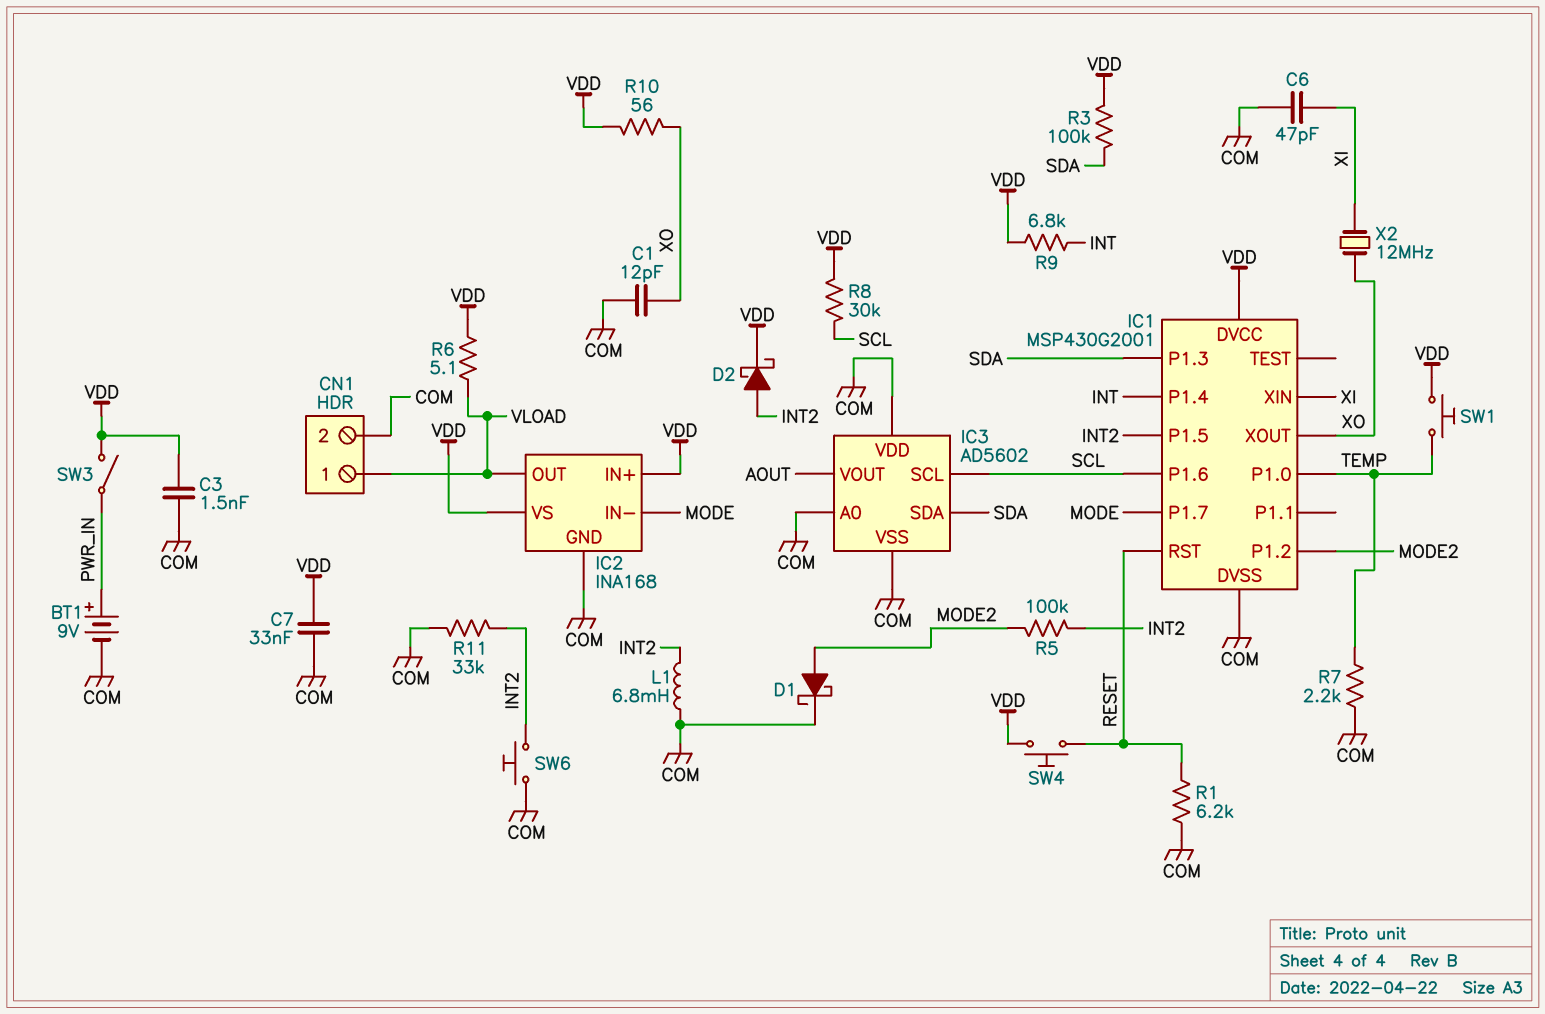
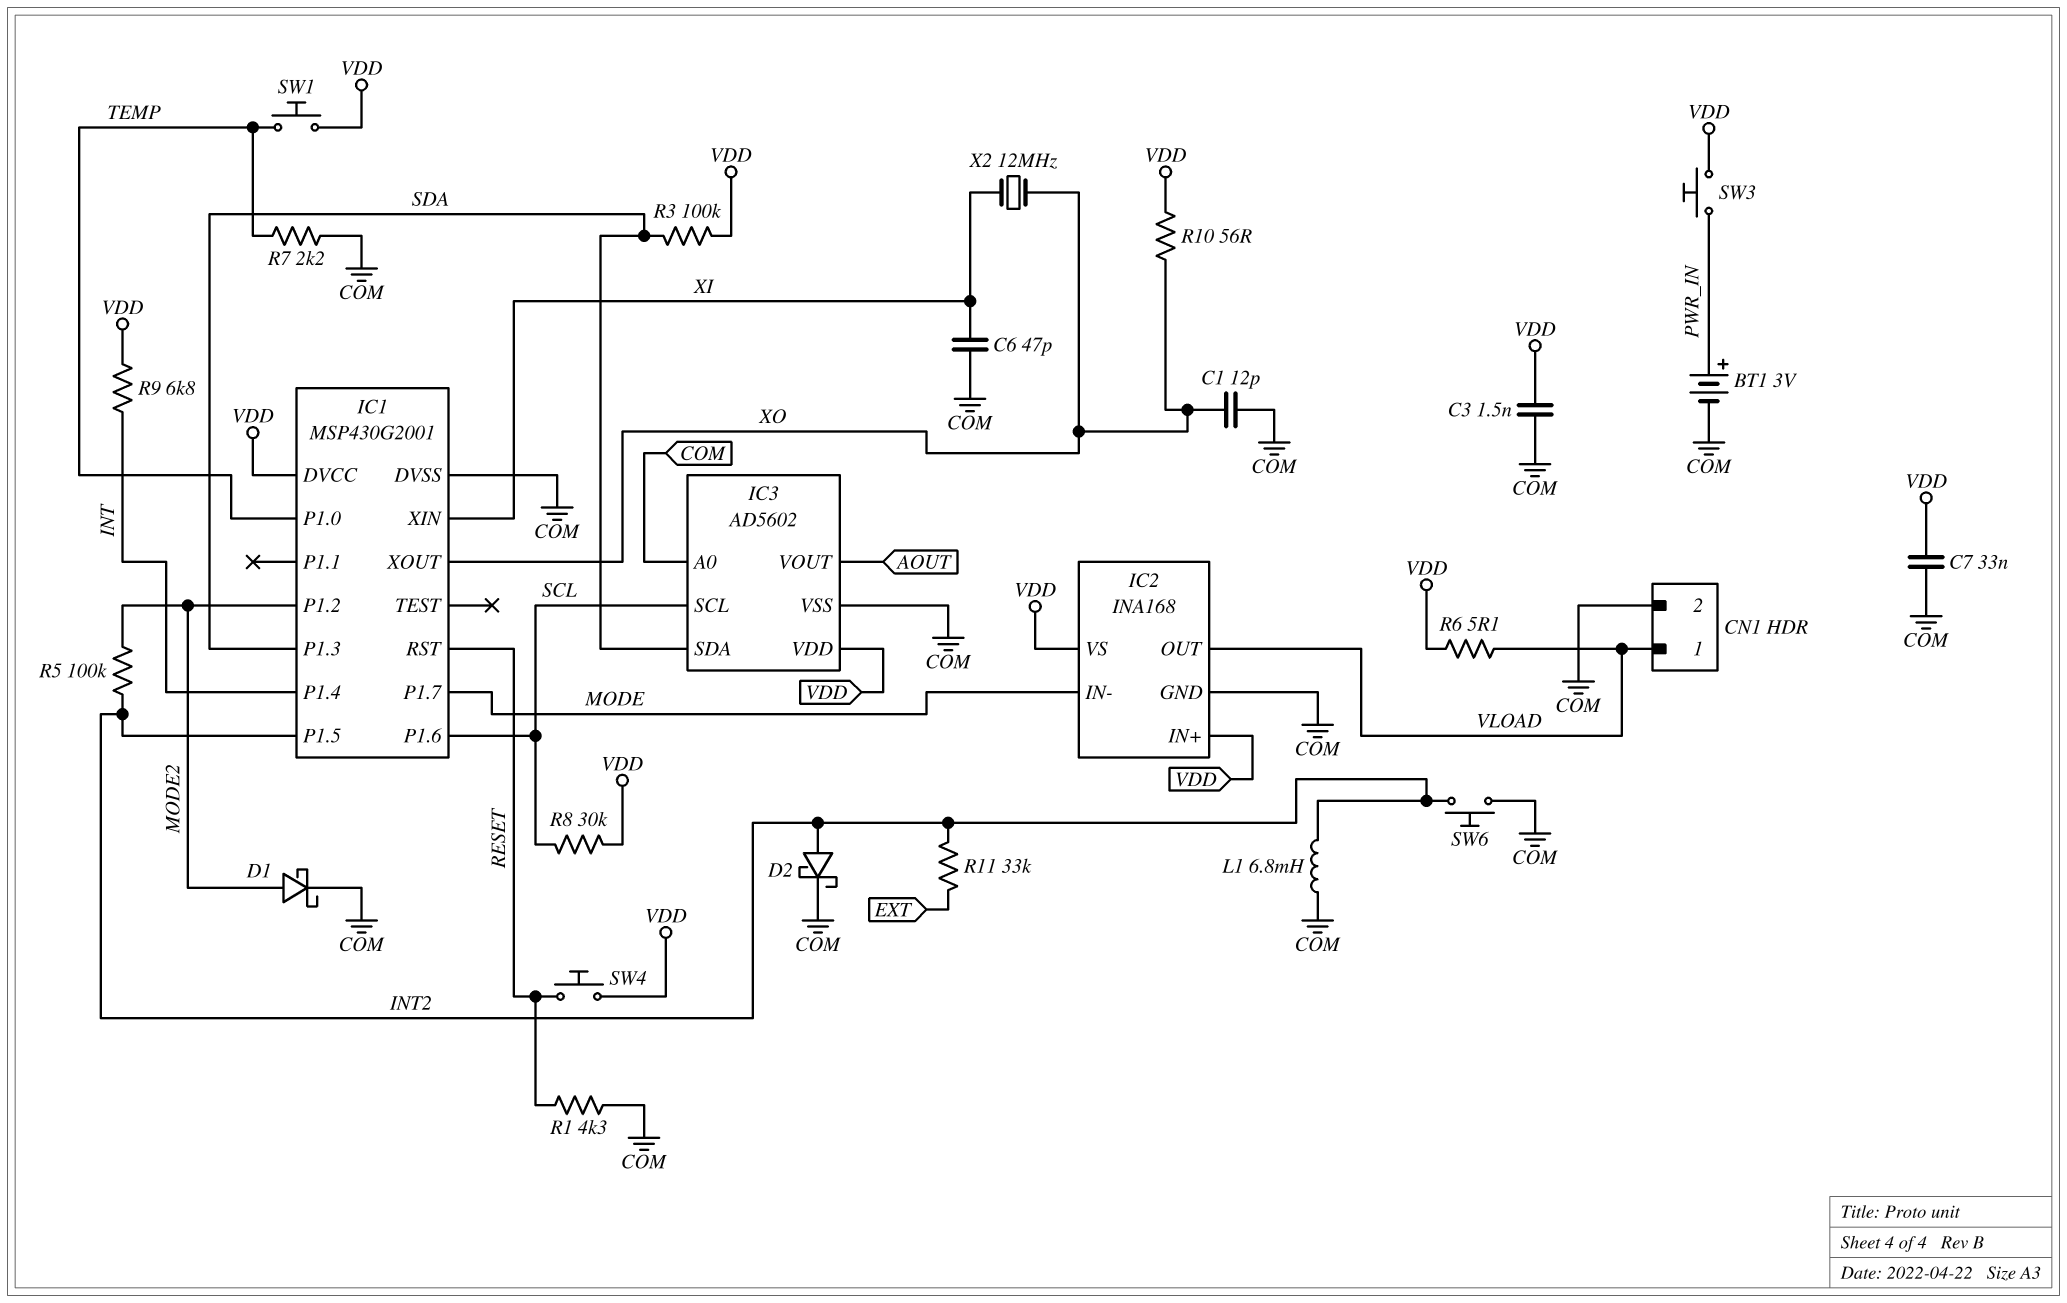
BT1: 9V (plus PWR_IN, minus COM) -> 3V (plus PWR_IN, minus COM)
D2: schottky (A INT2, K VDD) -> schottky (A INT2, K COM)
IC3 pin VDD: COM -> VDD
R1: 6.2k (COM, RESET) -> 4.3k (COM, RESET)
R11: 33k (COM, INT2) -> 33k (EXT, INT2)
SW3: switch (PWR_IN, VDD) -> button (PWR_IN, VDD)

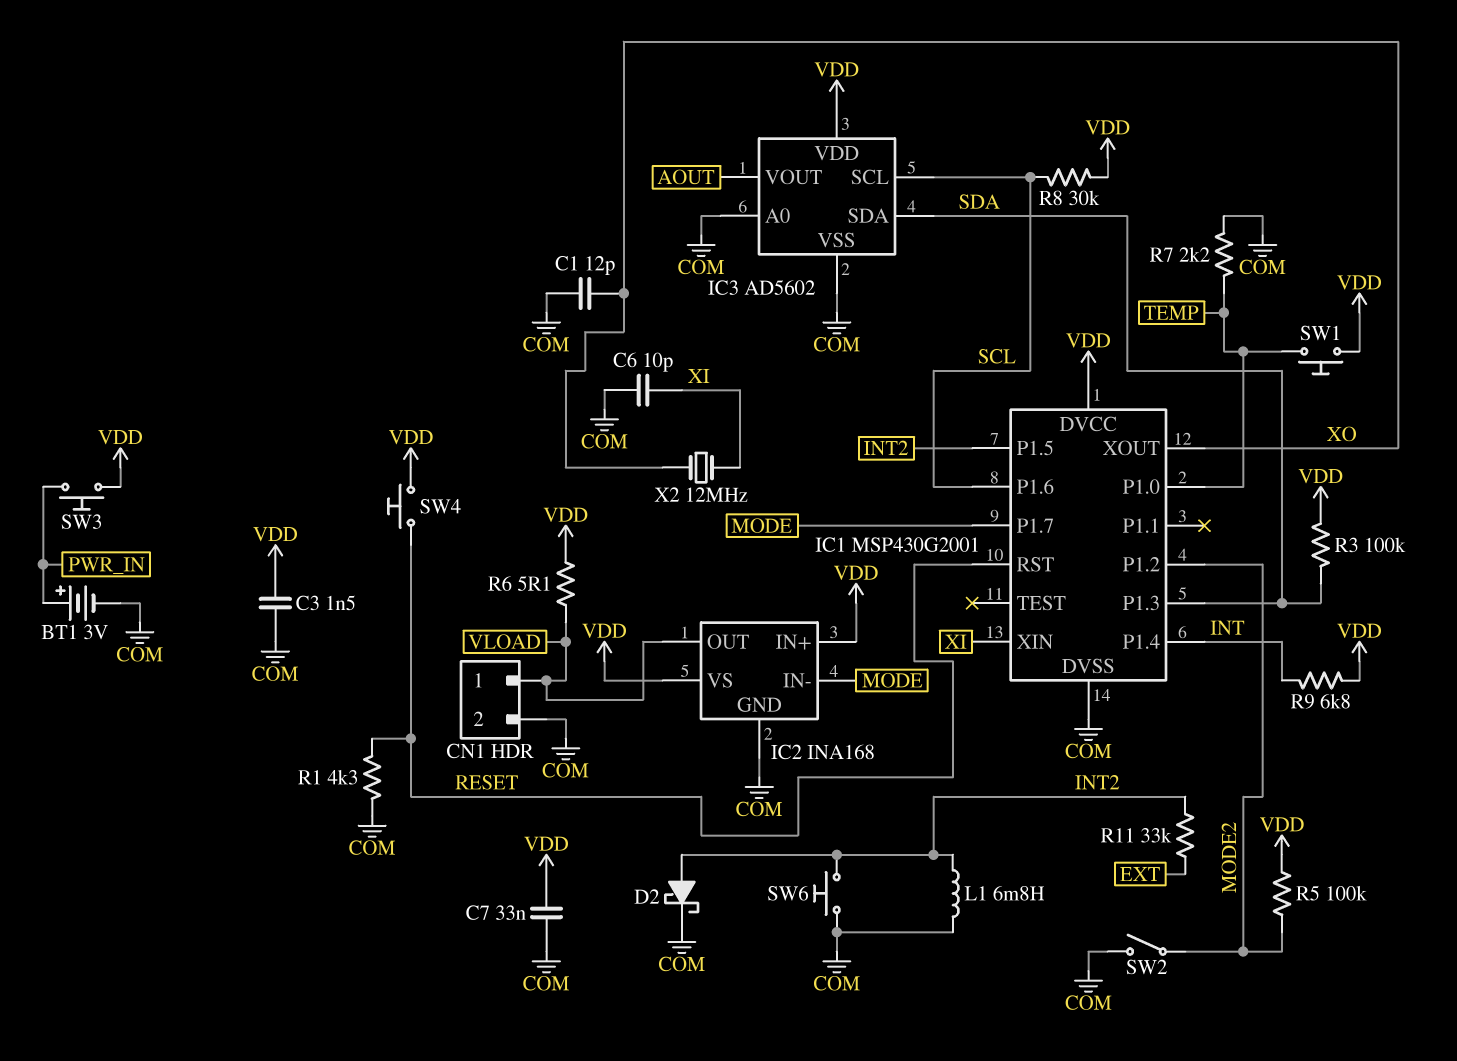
C6: 47pF (COM, XI) -> 10pF (COM, XI)
D1: schottky (A MODE2, K COM) -> none
R5: 100k (INT2, MODE2) -> 100k (MODE2, VDD)
R10: 56 (VDD, XO) -> none
SW2: none -> switch (COM, MODE2)

